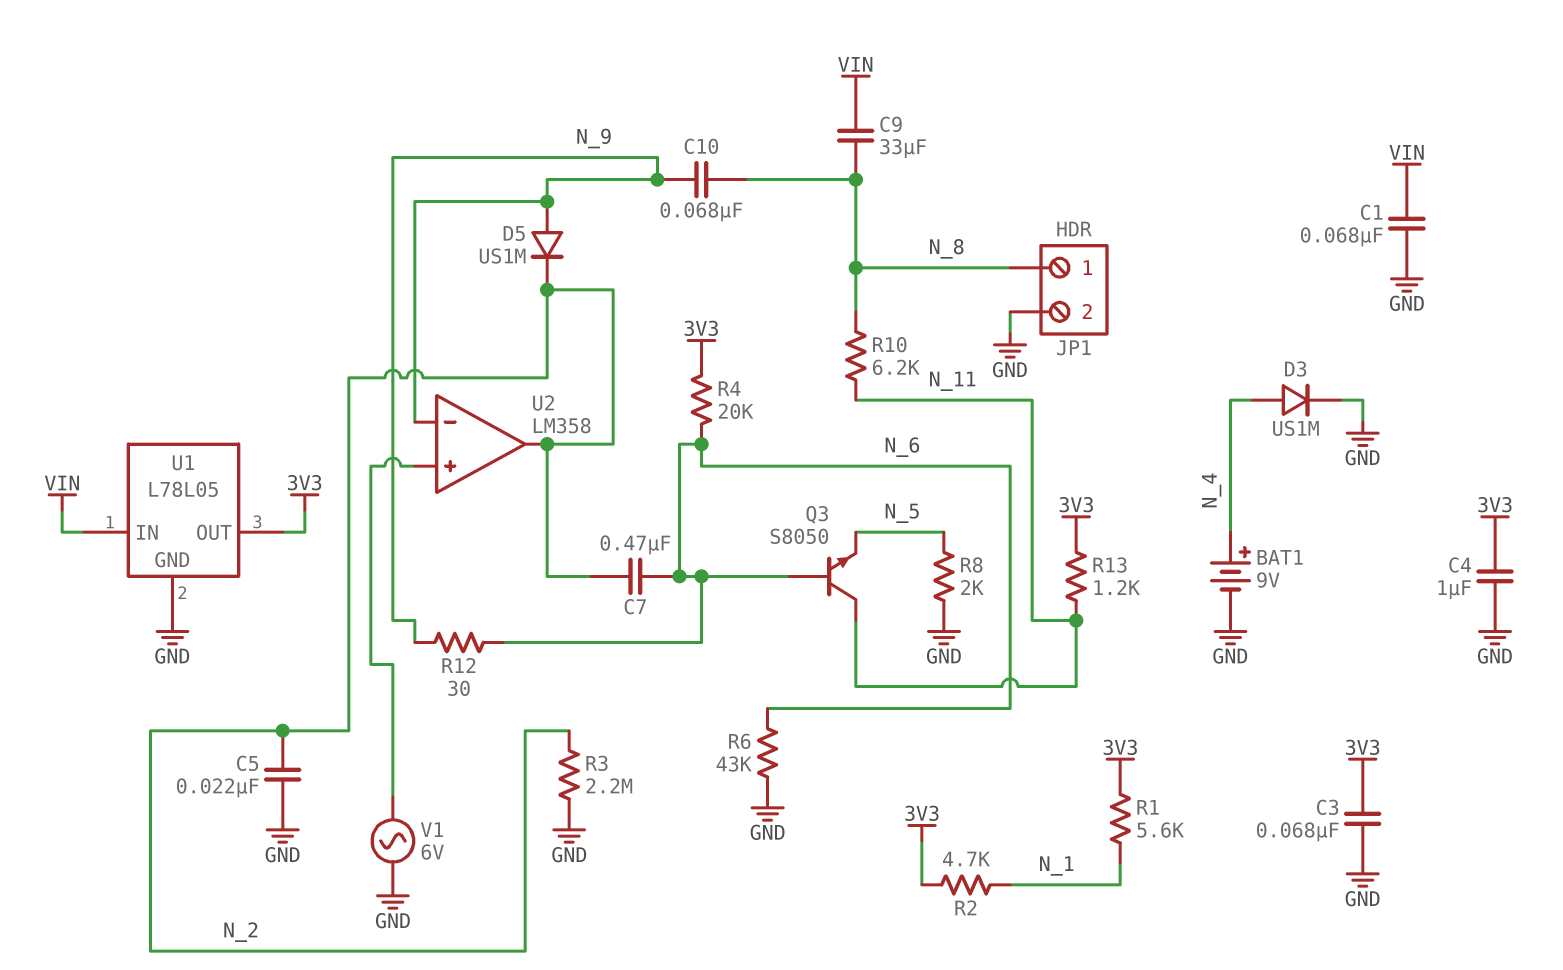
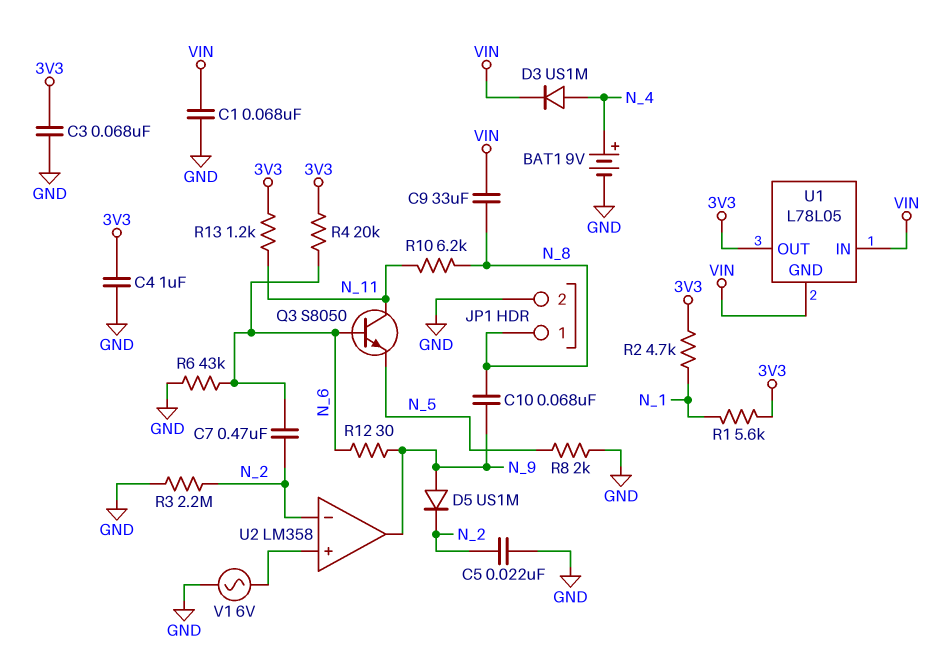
D3: diode US1M (A N_4, K GND) -> diode US1M (A N_4, K VIN)
U1 pin GND: GND -> VIN
U2 pin in-: N_9 -> N_2
U2 pin out: N_2 -> N_9

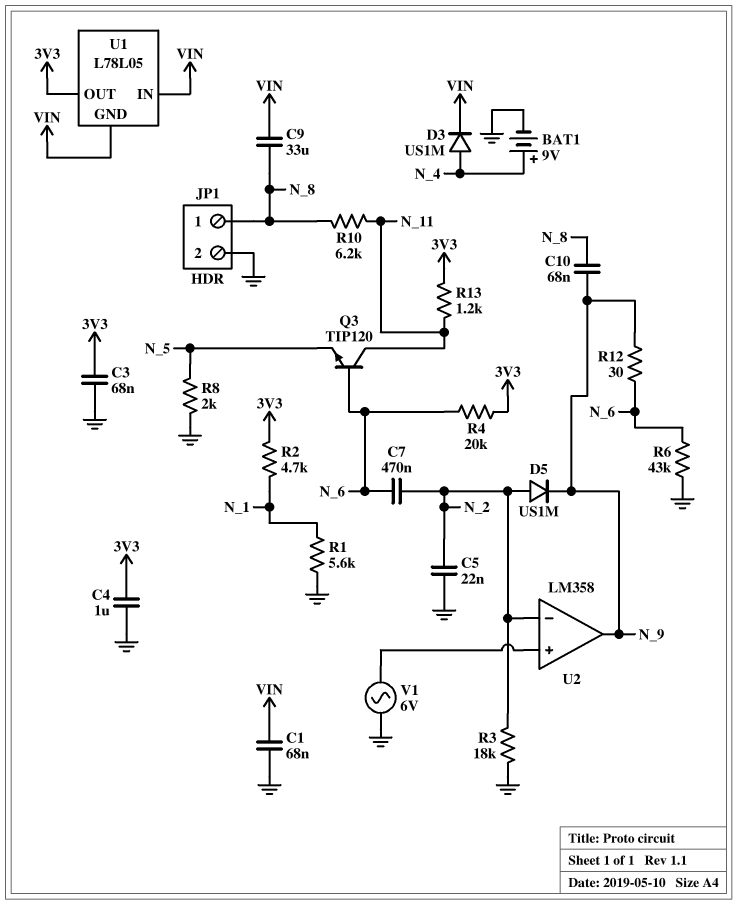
D5: diode US1M (A N_9, K N_2) -> diode US1M (A N_2, K N_9)
Q3: NPN S8050 (B N_6, C N_11, E N_5) -> NPN TIP120 (B N_6, C N_11, E N_5)
R1: 5.6k (3V3, N_1) -> 5.6k (GND, N_1)
R3: 2.2M (GND, N_2) -> 18k (GND, N_2)

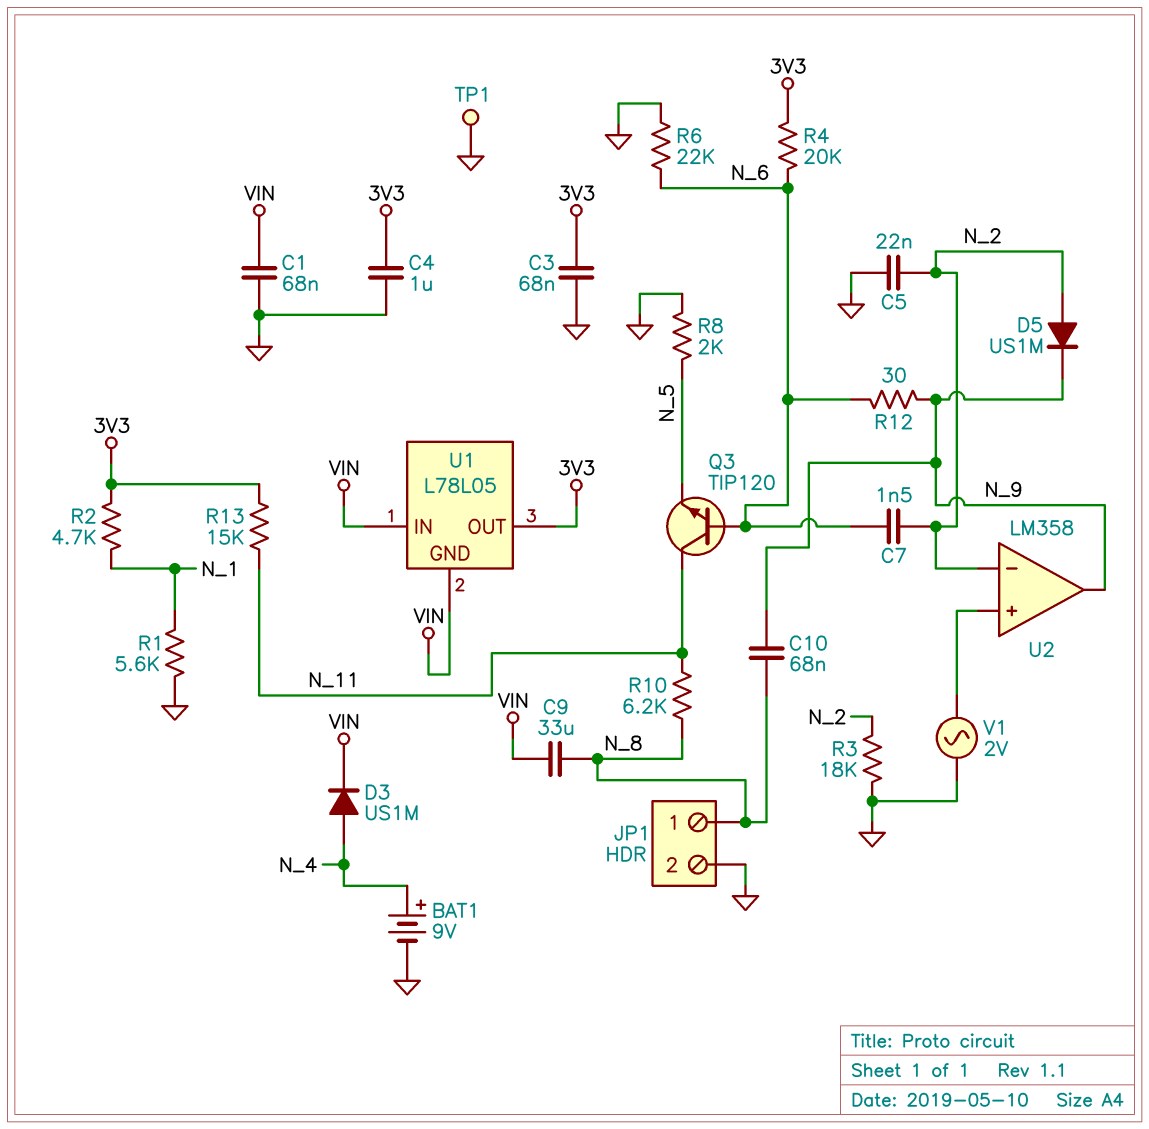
C7: 470nF (N_2, N_6) -> 1.5nF (N_2, N_6)
R6: 43k (GND, N_6) -> 22k (GND, N_6)
R13: 1.2k (3V3, N_11) -> 15k (3V3, N_11)
TP1: none -> test point (GND)
V1: AC 6V (GND, U2/in+) -> AC 2V (GND, U2/in+)

